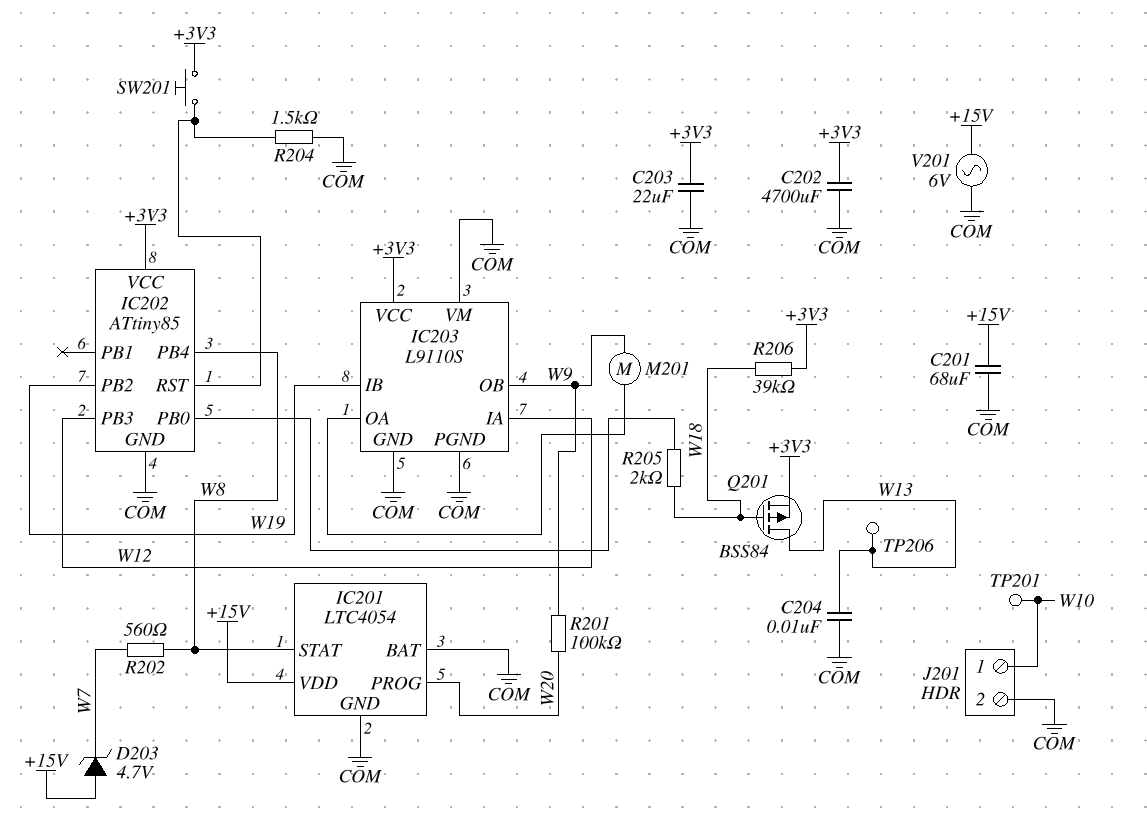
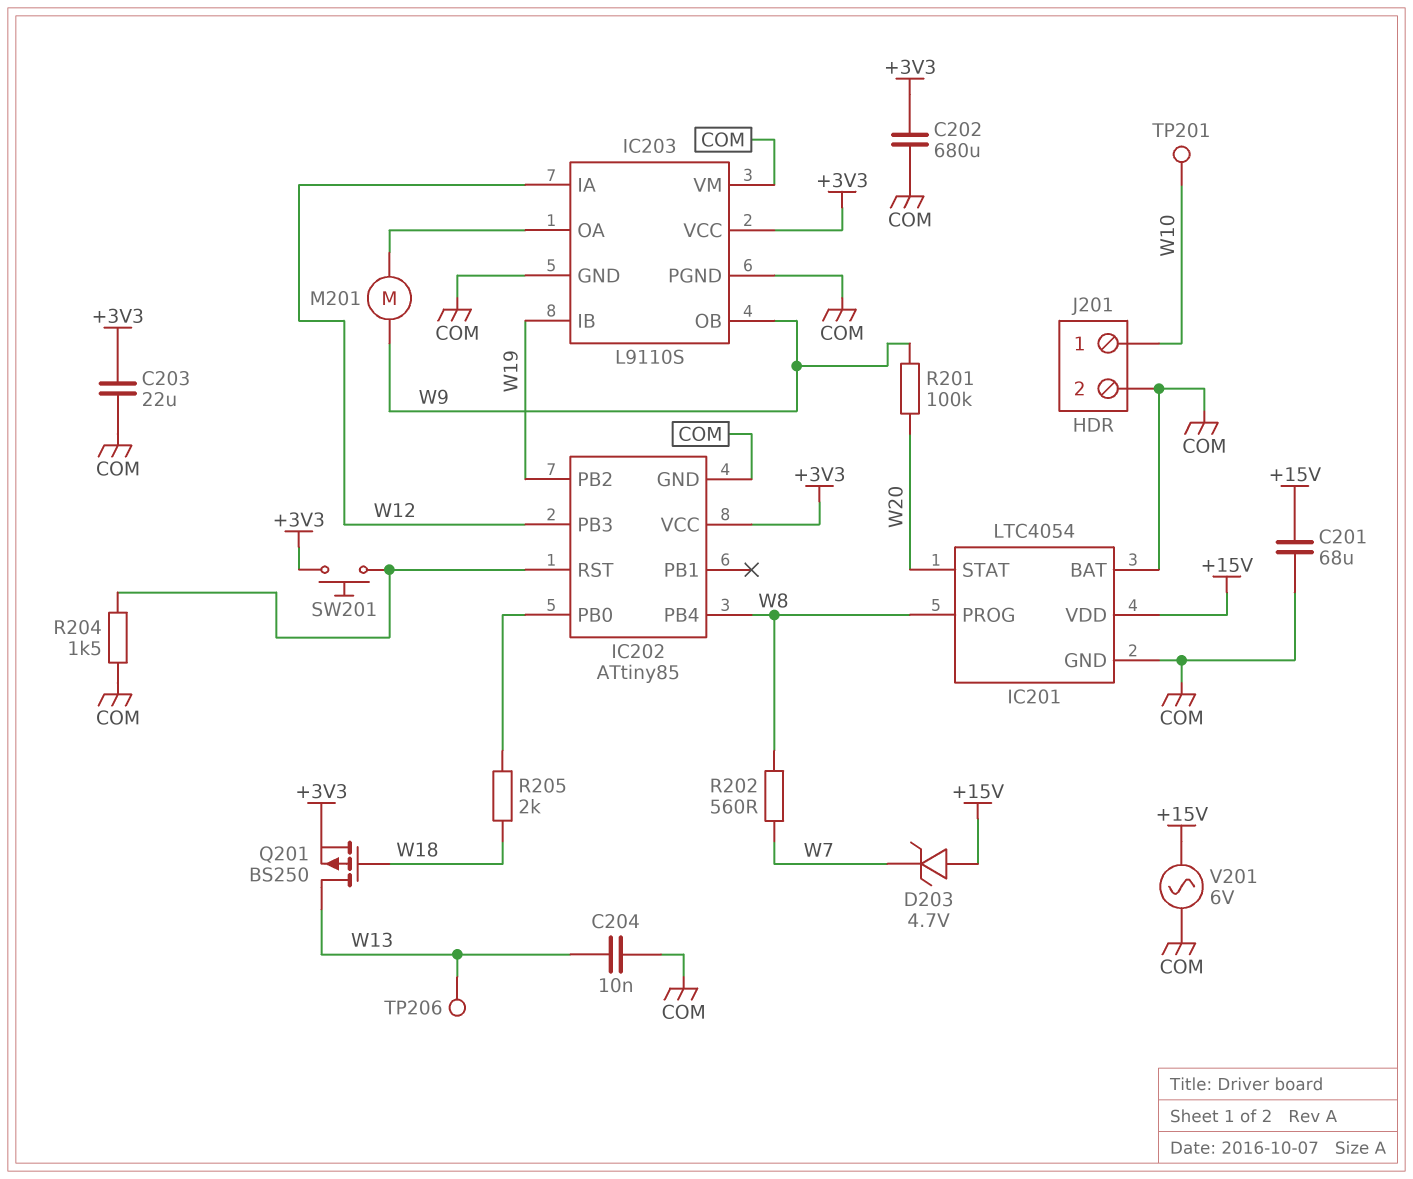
C202: 4700uF (+3V3, COM) -> 680uF (+3V3, COM)
IC201 pin PROG: W20 -> W8
IC201 pin STAT: W8 -> W20
Q201: PMOS BSS84 (G W18, D W13, S +3V3) -> PMOS BS250 (G W18, D W13, S +3V3)
R206: 39k (+3V3, W18) -> none

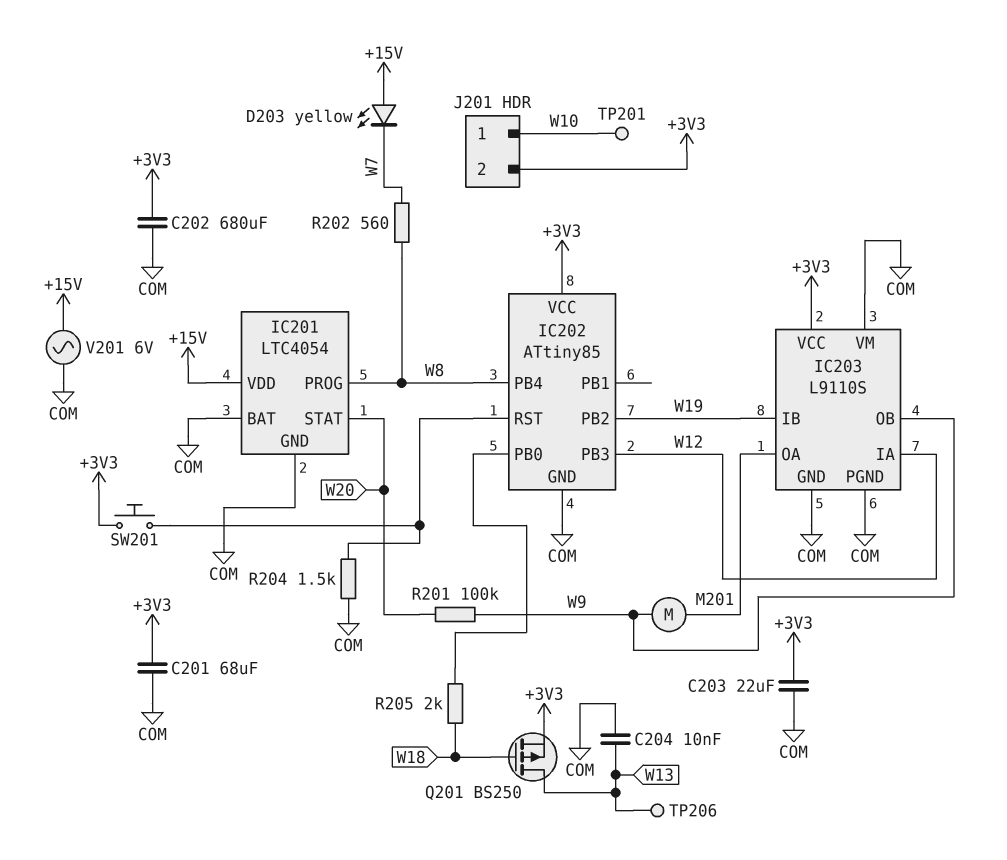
C201: 68uF (+15V, COM) -> 68uF (+3V3, COM)
D203: zener 4.7V (A +15V, K W7) -> LED yellow (A +15V, K W7)
J201 pin 2: COM -> +3V3

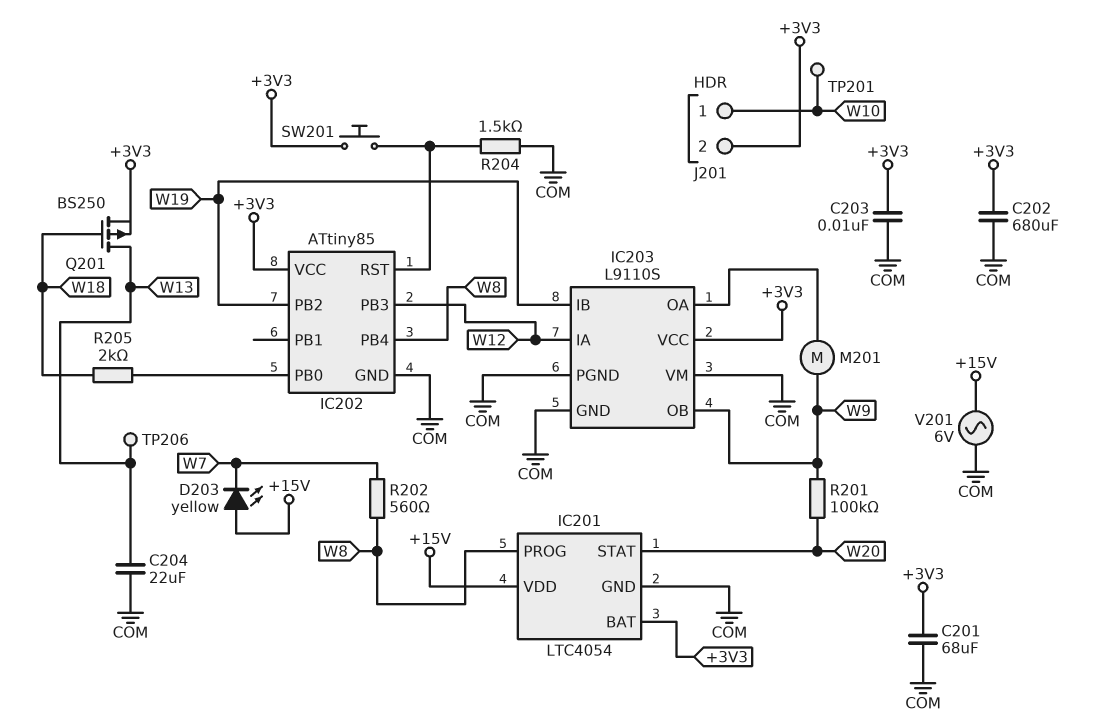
C203: 22uF (+3V3, COM) -> 10nF (+3V3, COM)
C204: 10nF (COM, W13) -> 22uF (COM, W13)
IC201 pin BAT: COM -> +3V3

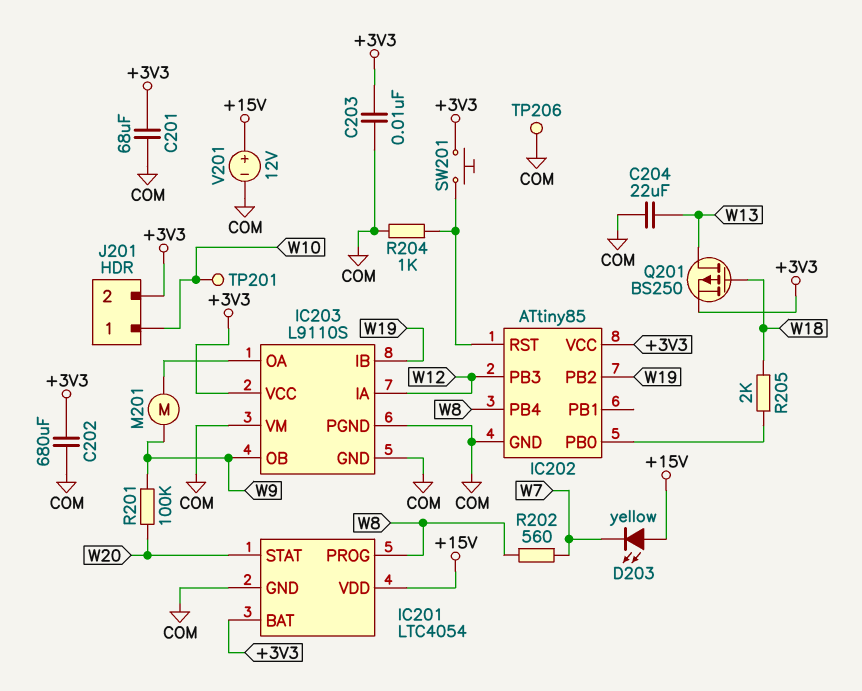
R204: 1.5k (COM, IC202/RST) -> 1k (COM, IC202/RST)
TP206: test point (W13) -> test point (COM)
V201: AC 6V (+15V, COM) -> 12V (plus +15V, minus COM)

